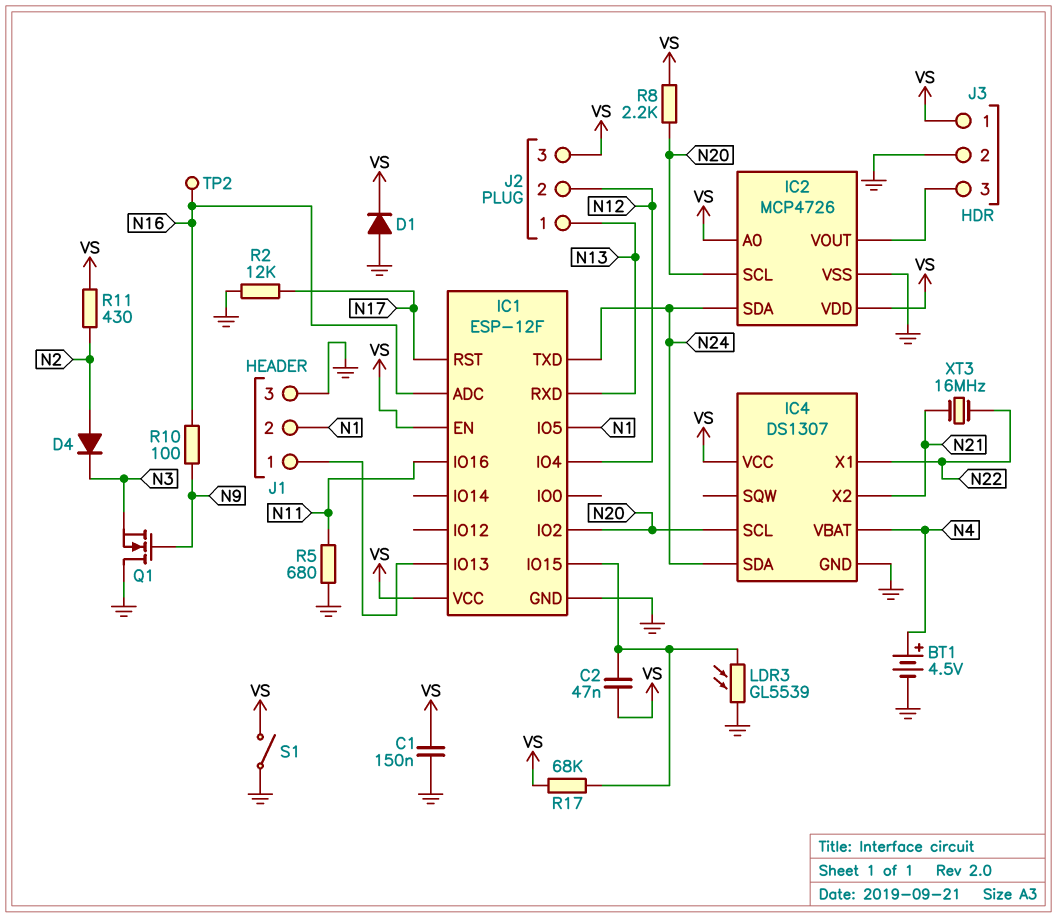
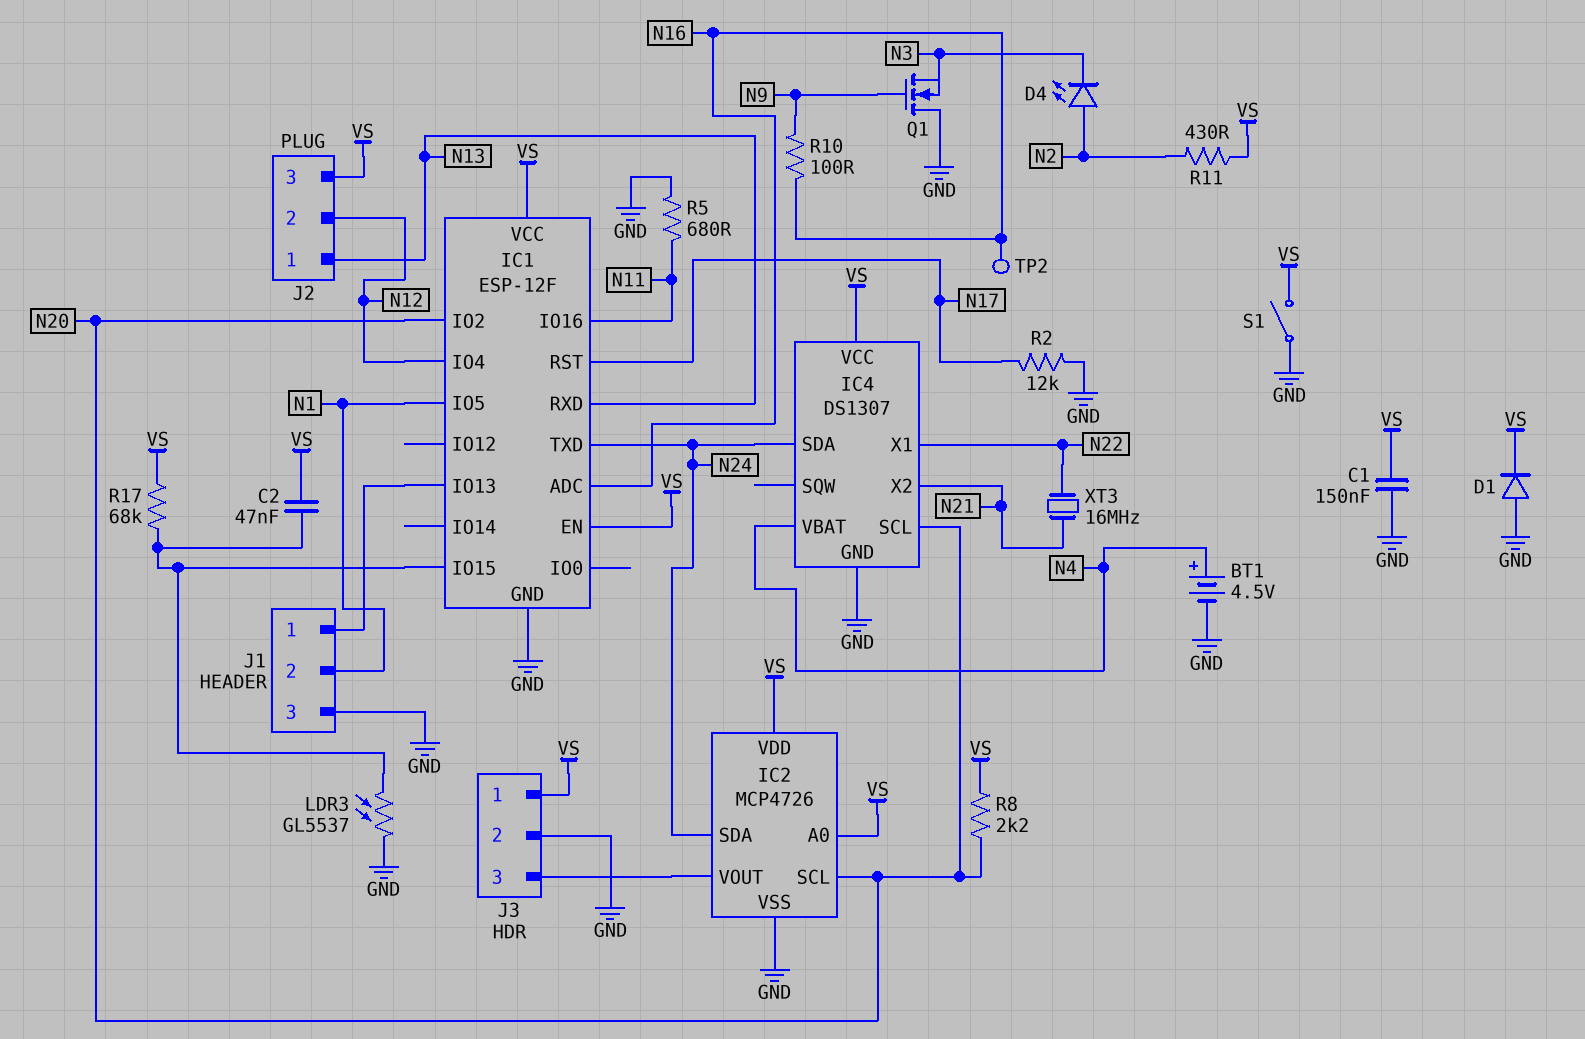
D4: diode (A N2, K N3) -> LED (A N2, K N3)
LDR3: GL5539 (GND, IC1/IO15) -> GL5537 (GND, IC1/IO15)

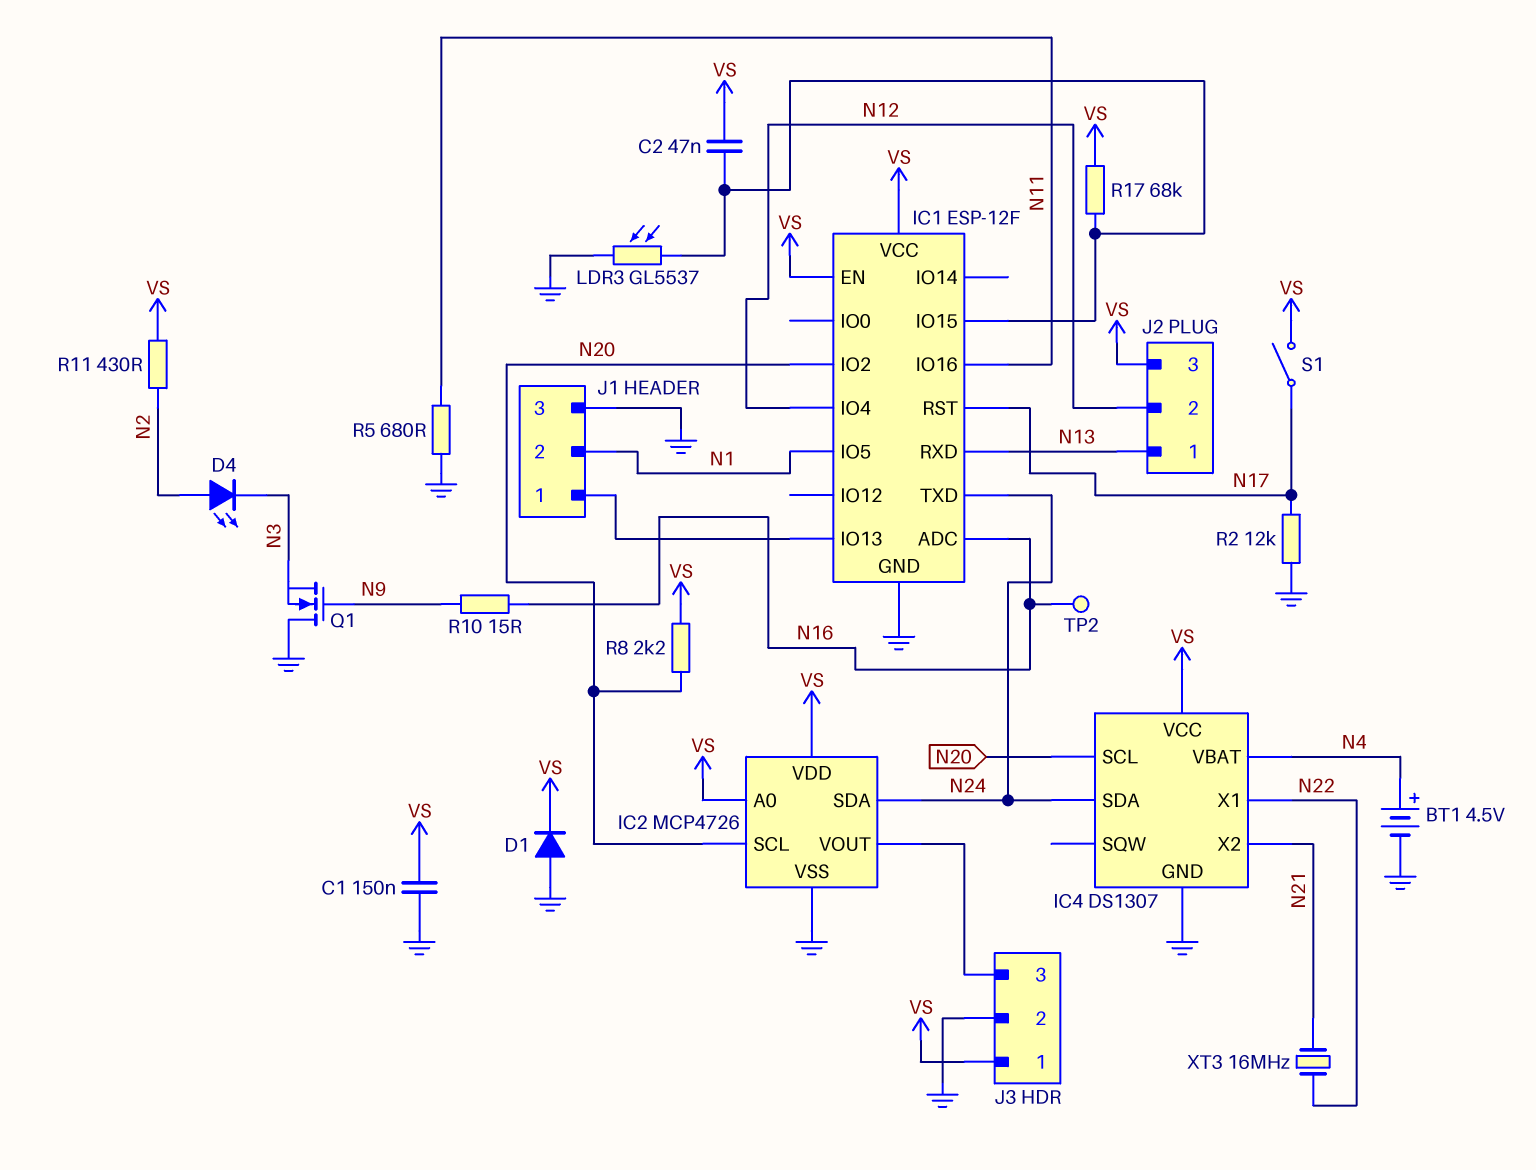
R10: 100 (N9, N16) -> 15 (N9, N16)
S1: switch (GND, VS) -> switch (N17, VS)

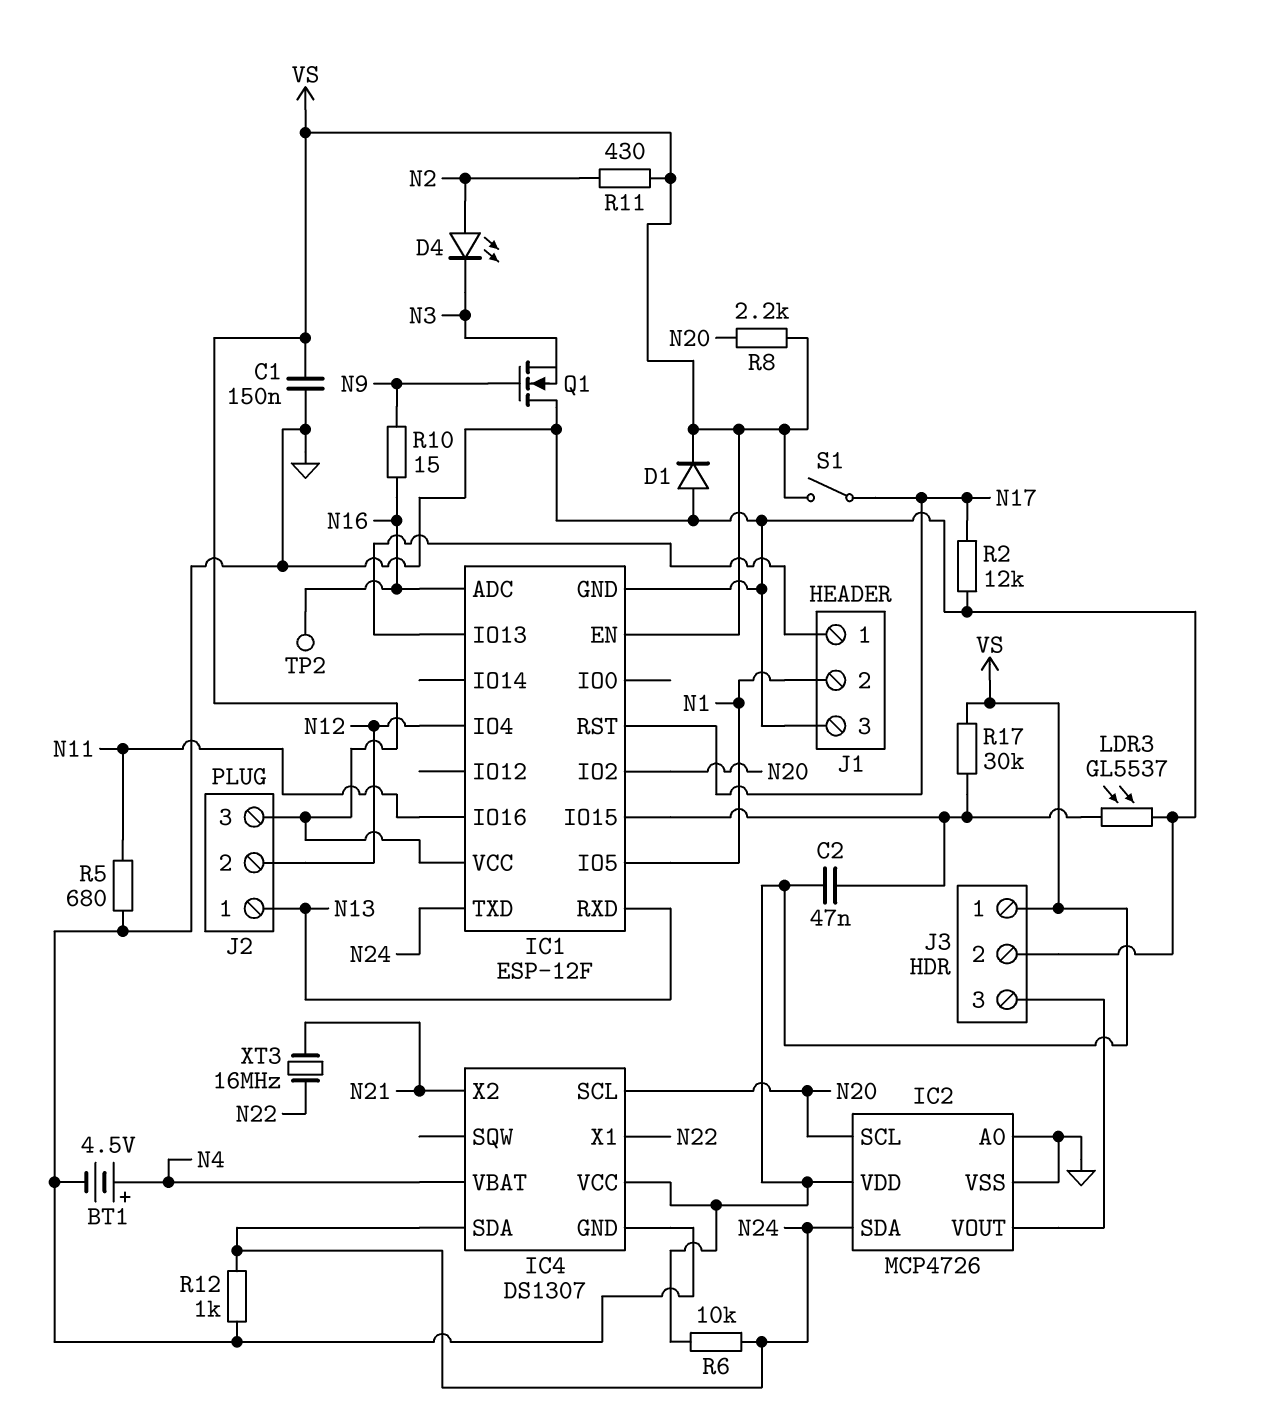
IC2 pin A0: VS -> GND
R6: none -> 10k (N24, VS)
R12: none -> 1k (GND, N24)
R17: 68k (IC1/IO15, VS) -> 30k (IC1/IO15, VS)

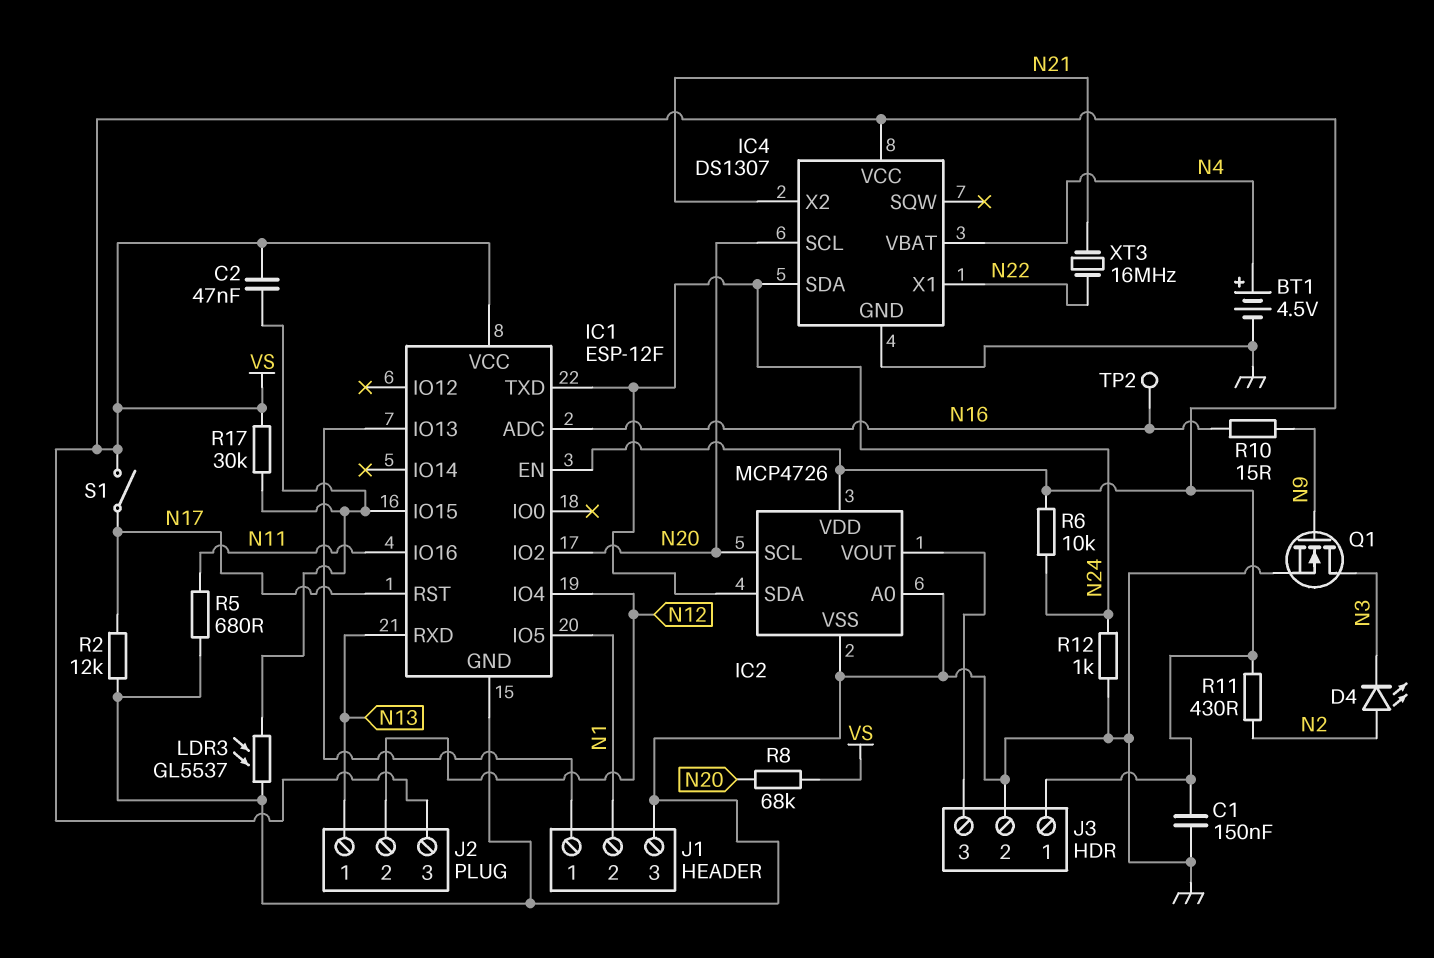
D1: diode (A GND, K VS) -> none
Q1: NMOS (G N9, D GND, S N3) -> NMOS (G N9, D N3, S GND)
R8: 2.2k (N20, VS) -> 68k (N20, VS)

